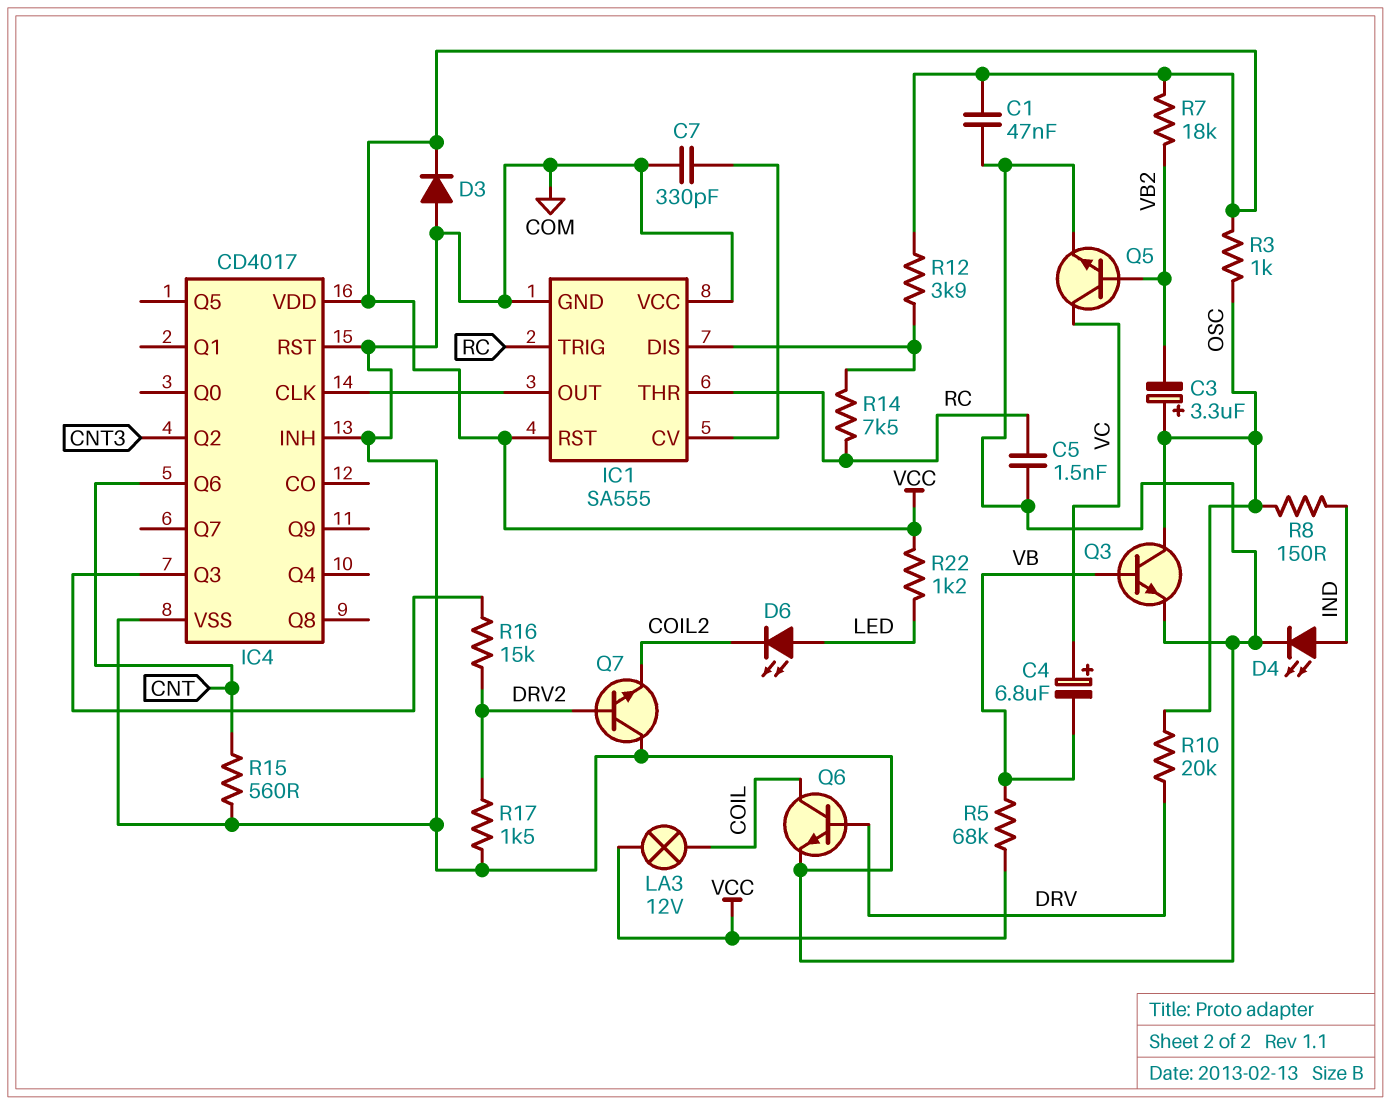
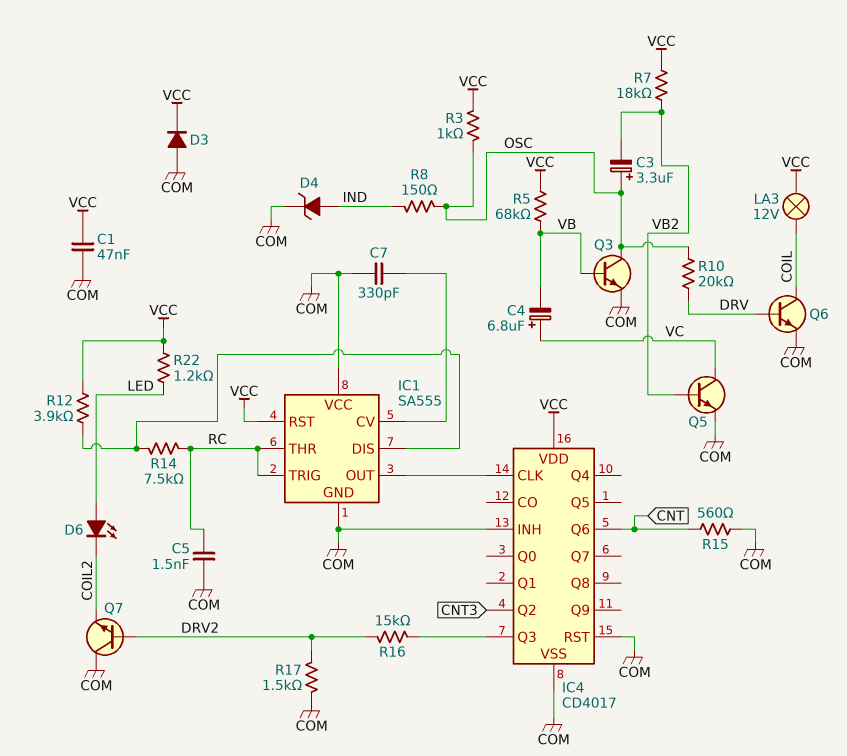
D4: LED (A IND, K COM) -> zener (A IND, K COM)

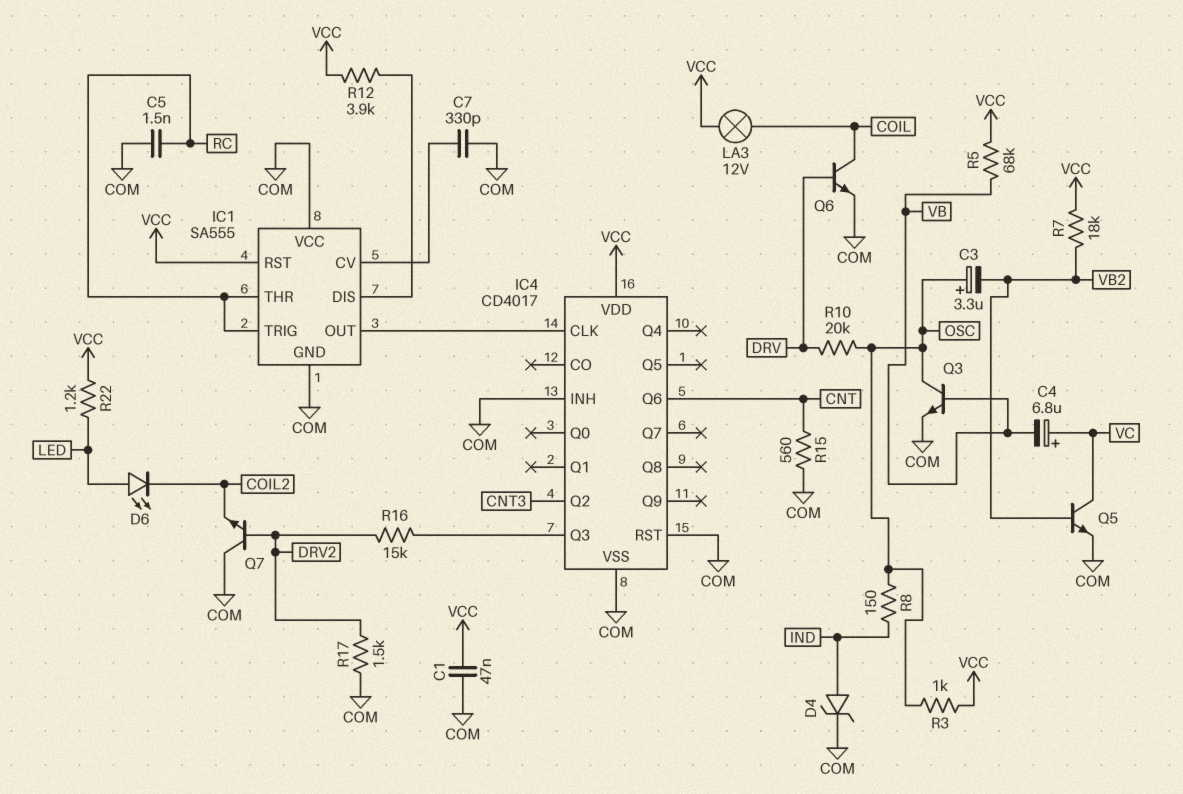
D3: diode (A COM, K VCC) -> none
R14: 7.5k (IC1/DIS, RC) -> none

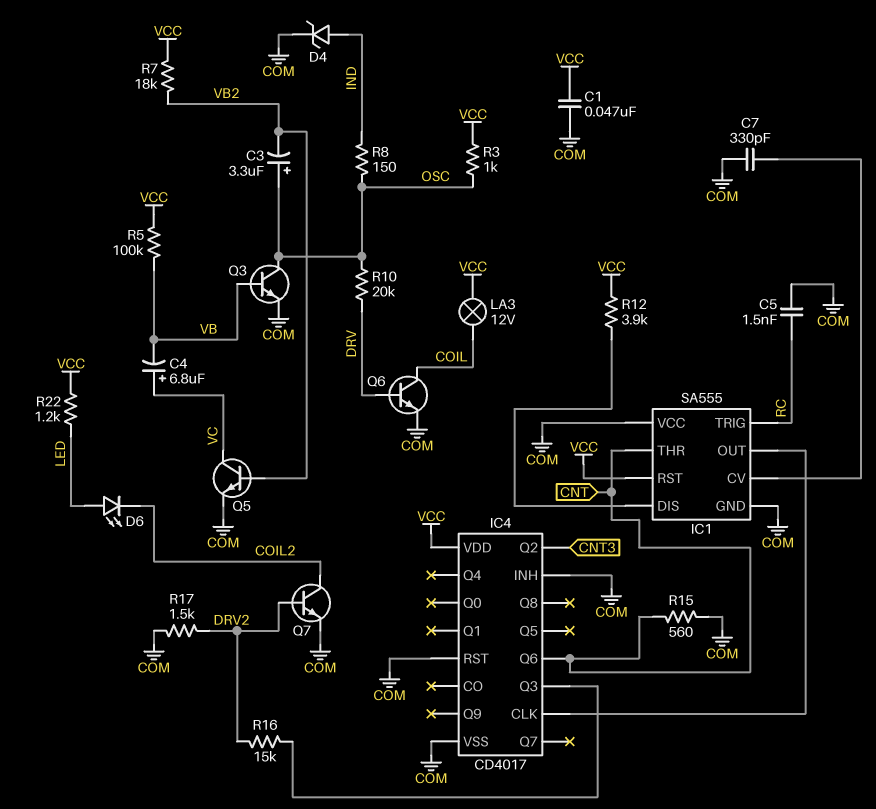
IC1 pin THR: RC -> CNT
Q7: NPN (B DRV2, C COM, E COIL2) -> NPN (B DRV2, C COIL2, E COM)
R5: 68k (VB, VCC) -> 100k (VB, VCC)

